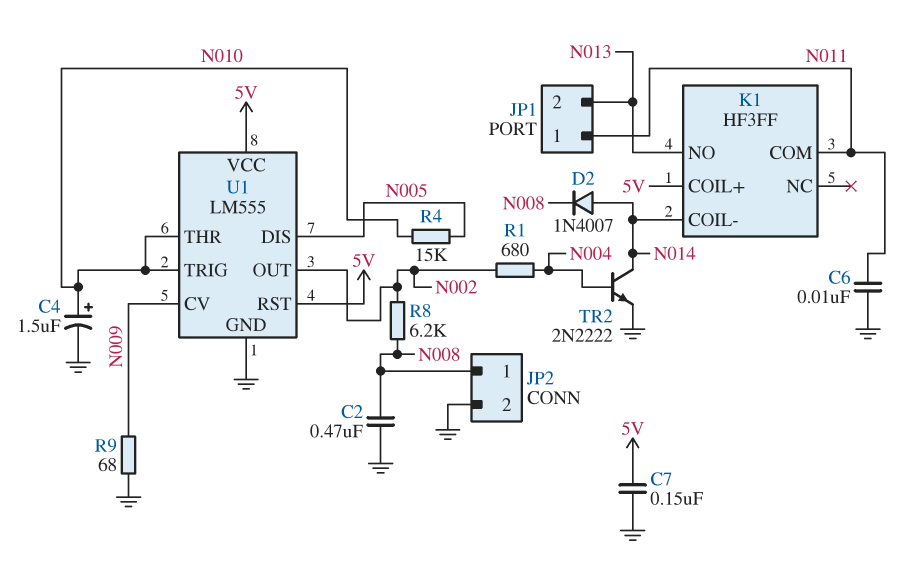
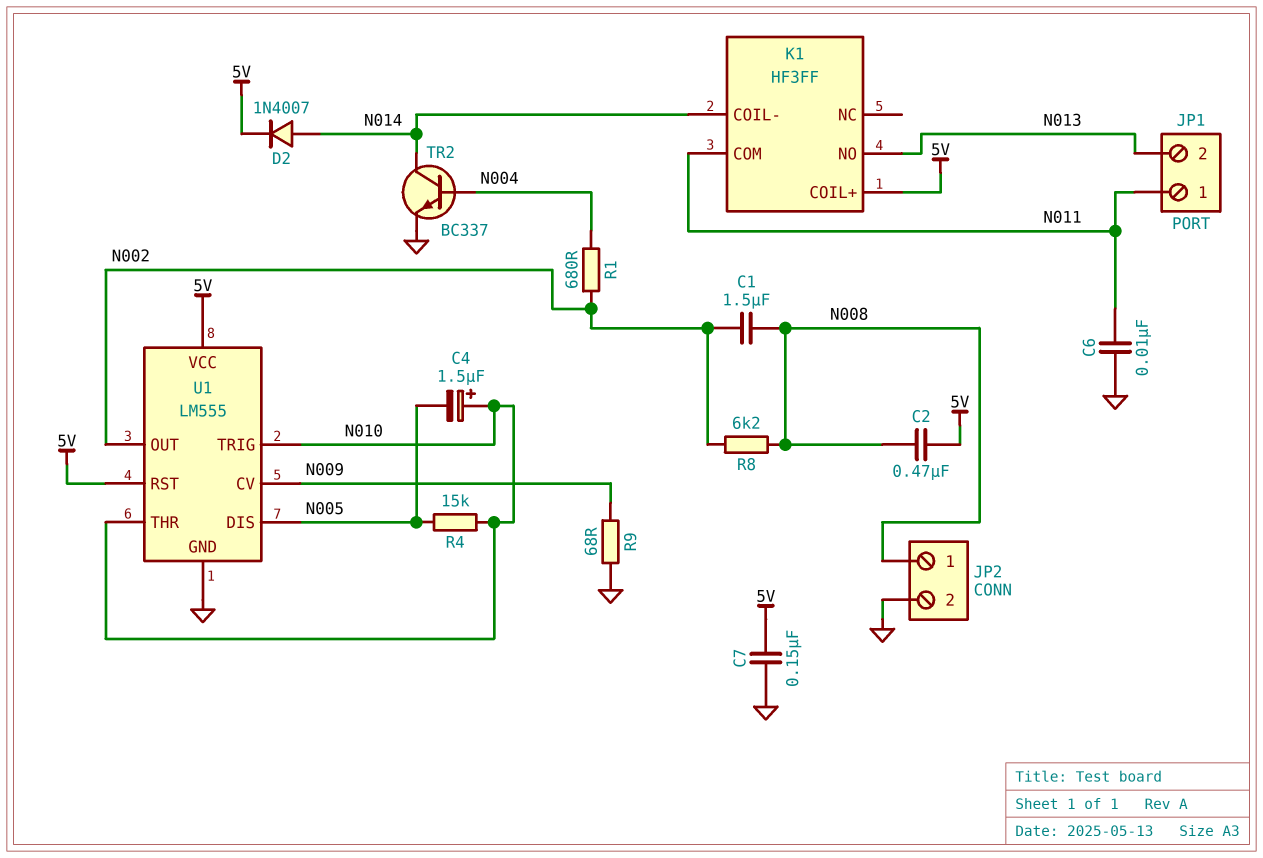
C1: none -> 1.5uF (N002, N008)
C2: 470nF (GND, N008) -> 470nF (5V, N008)
C4: 1.5uF (plus N010, minus GND) -> 1.5uF (plus N010, minus N005)
D2: diode 1N4007 (A N014, K N008) -> diode 1N4007 (A N014, K 5V)
TR2: NPN 2N2222 (B N004, C N014, E GND) -> NPN BC337 (B N004, C N014, E GND)

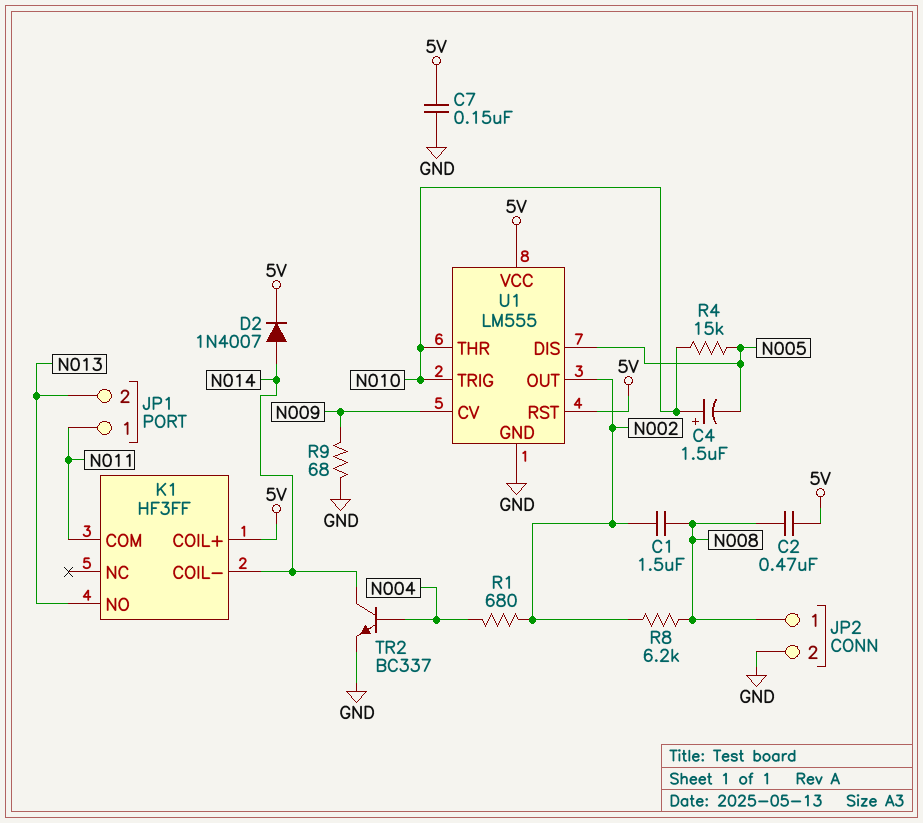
C6: 10nF (GND, N011) -> none

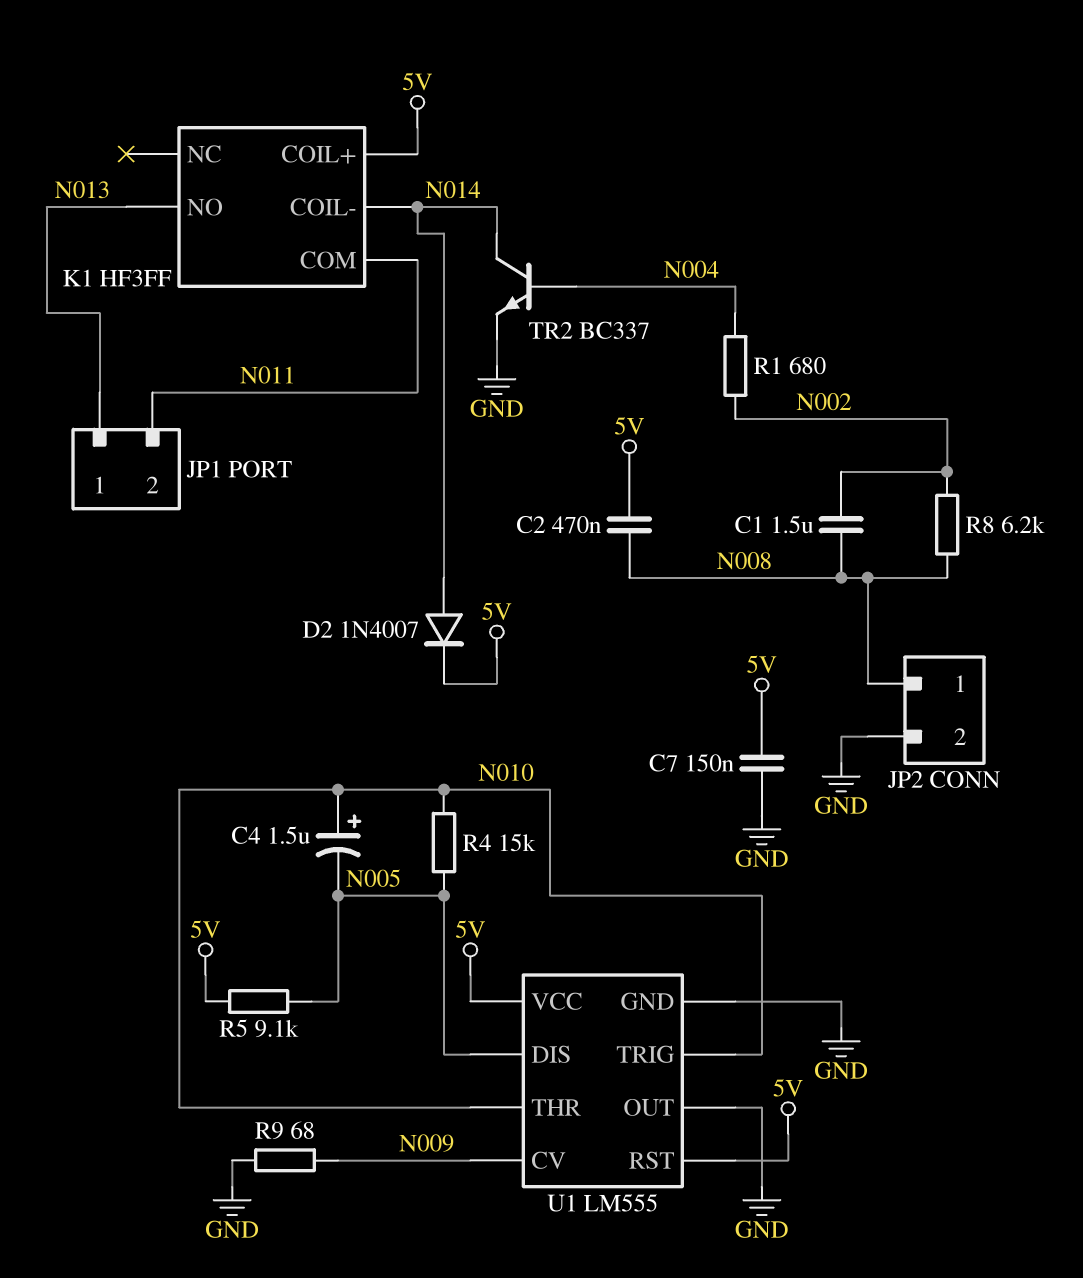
JP1 pin 1: N011 -> N013
JP1 pin 2: N013 -> N011
R5: none -> 9.1k (5V, N005)
U1 pin OUT: N002 -> GND

